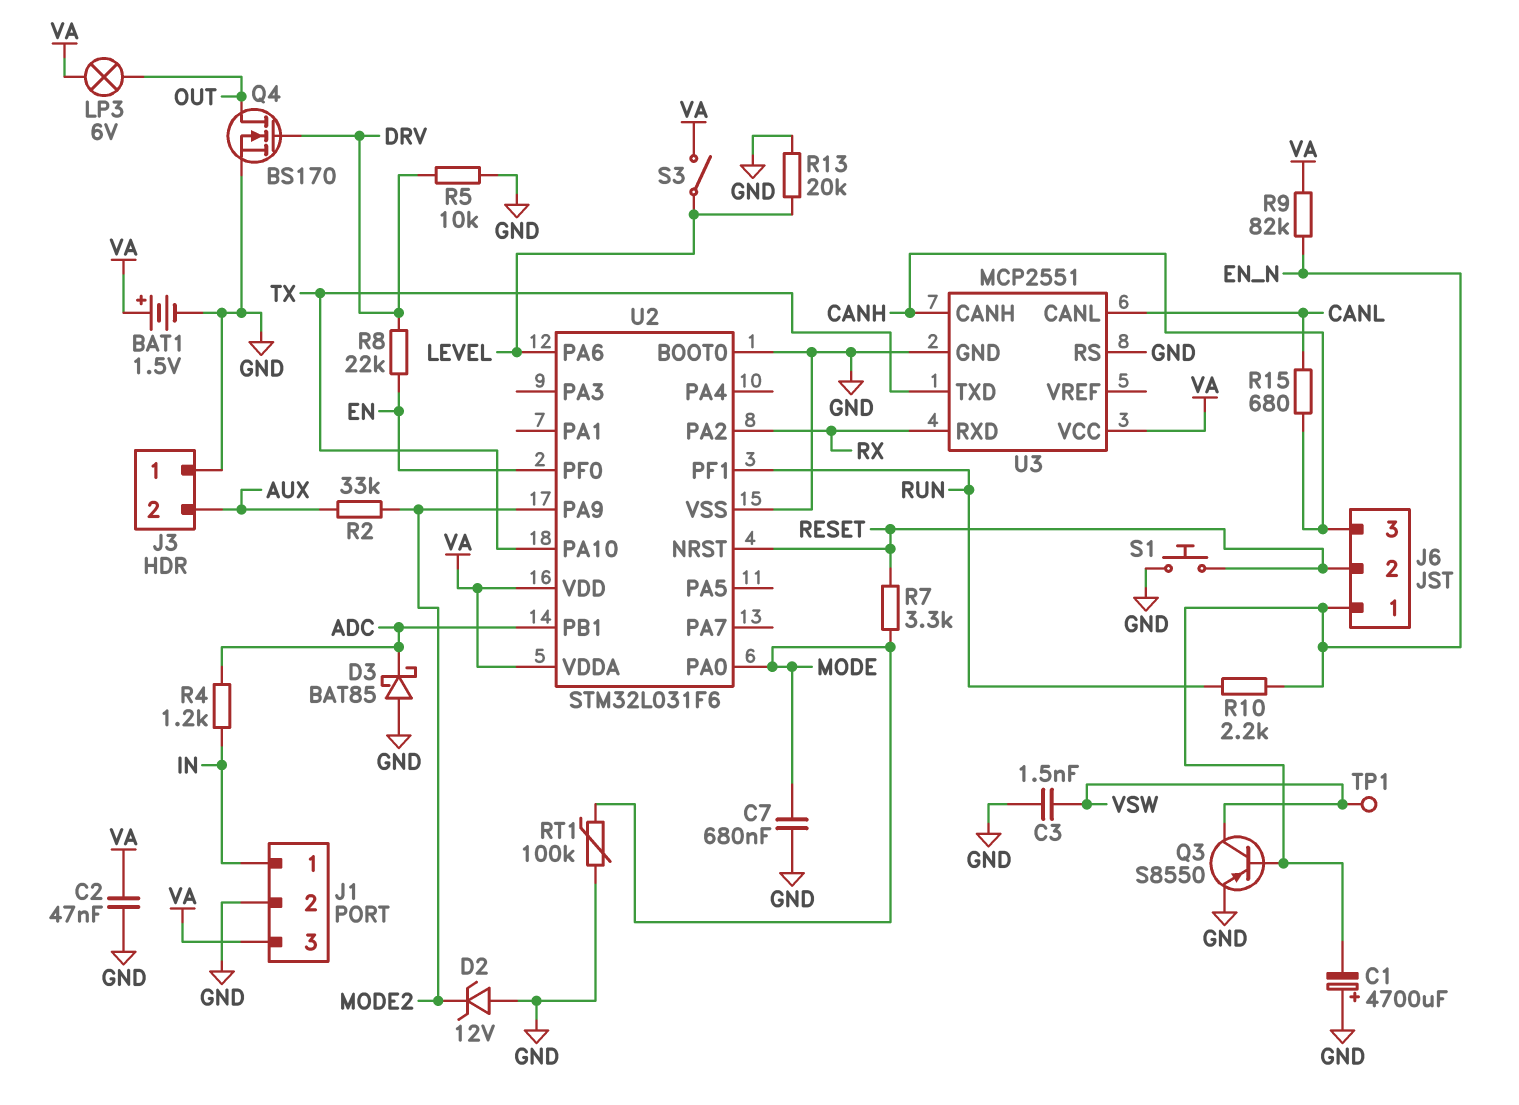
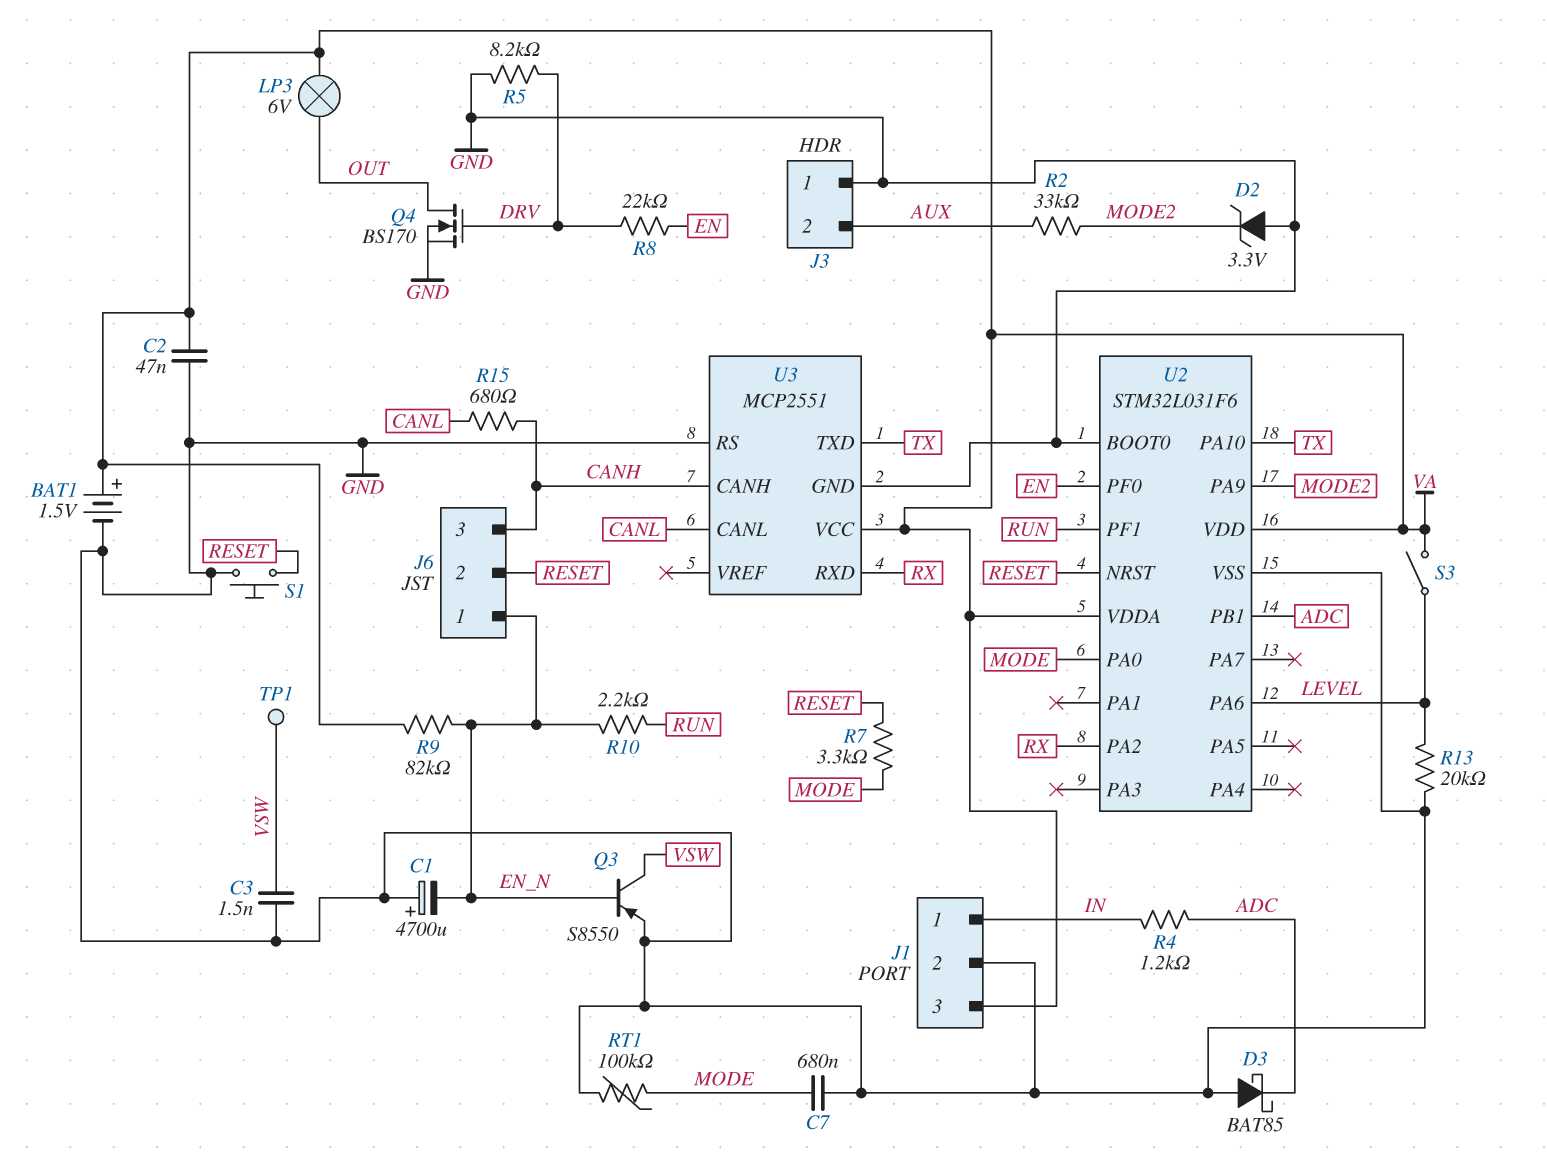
D2: zener 12V (A GND, K MODE2) -> zener 3.3V (A GND, K MODE2)
R5: 10k (DRV, GND) -> 8.2k (DRV, GND)

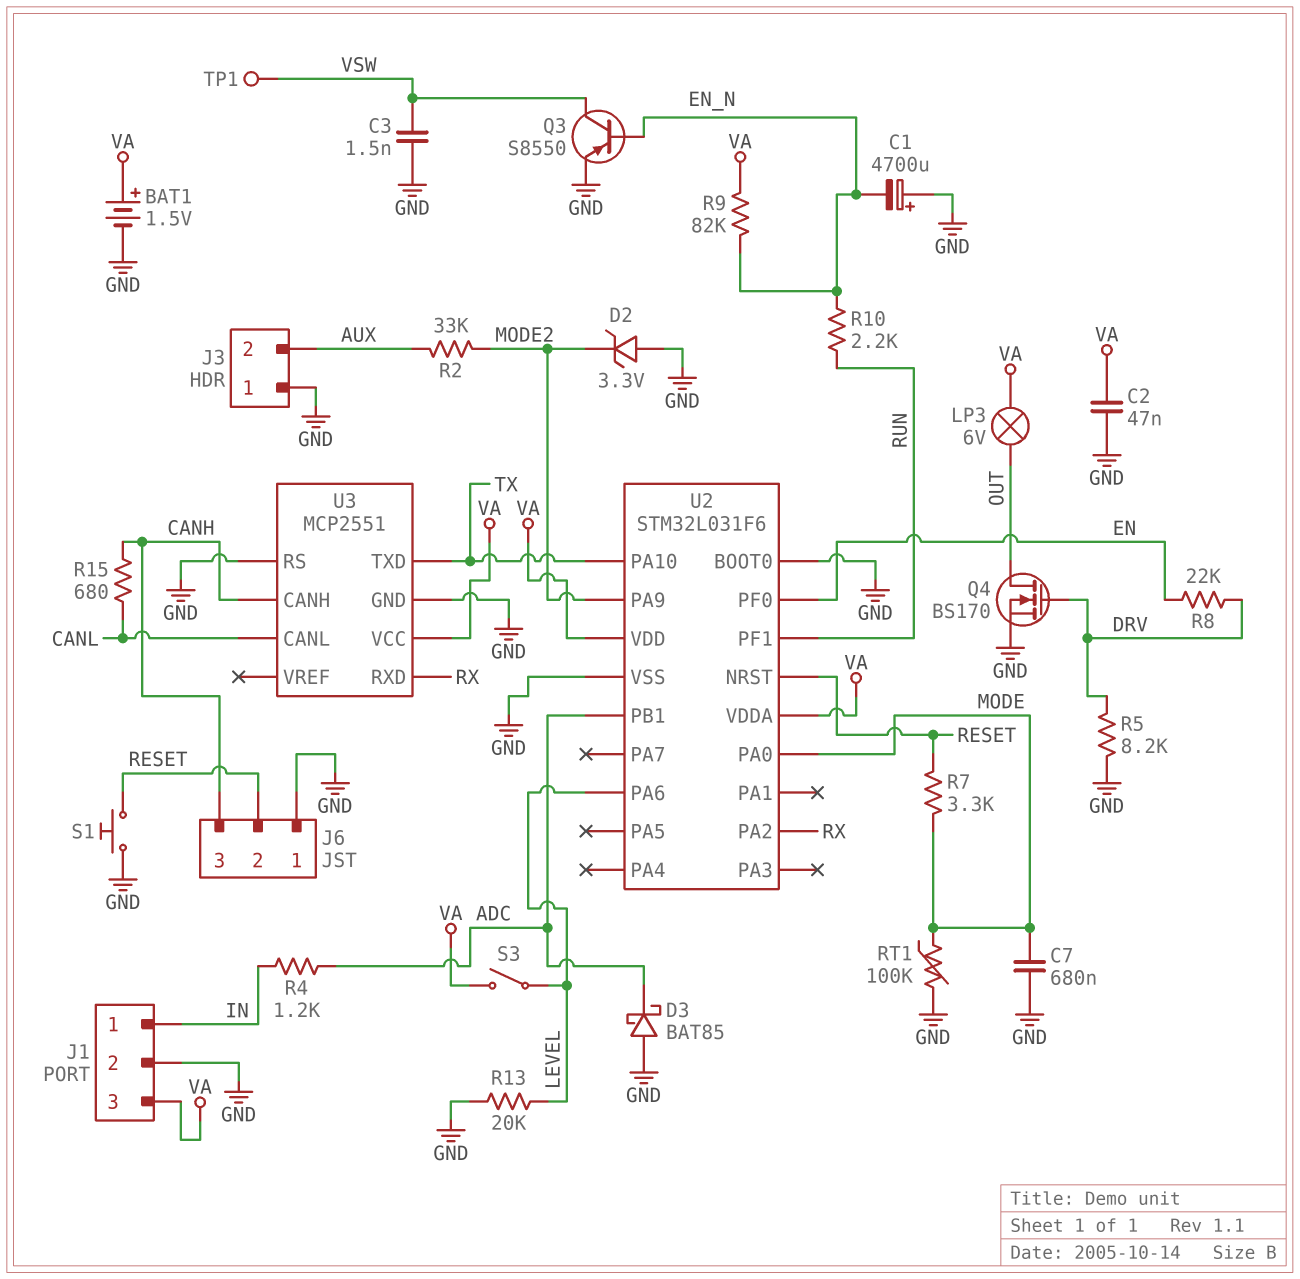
J6 pin 1: EN_N -> GND

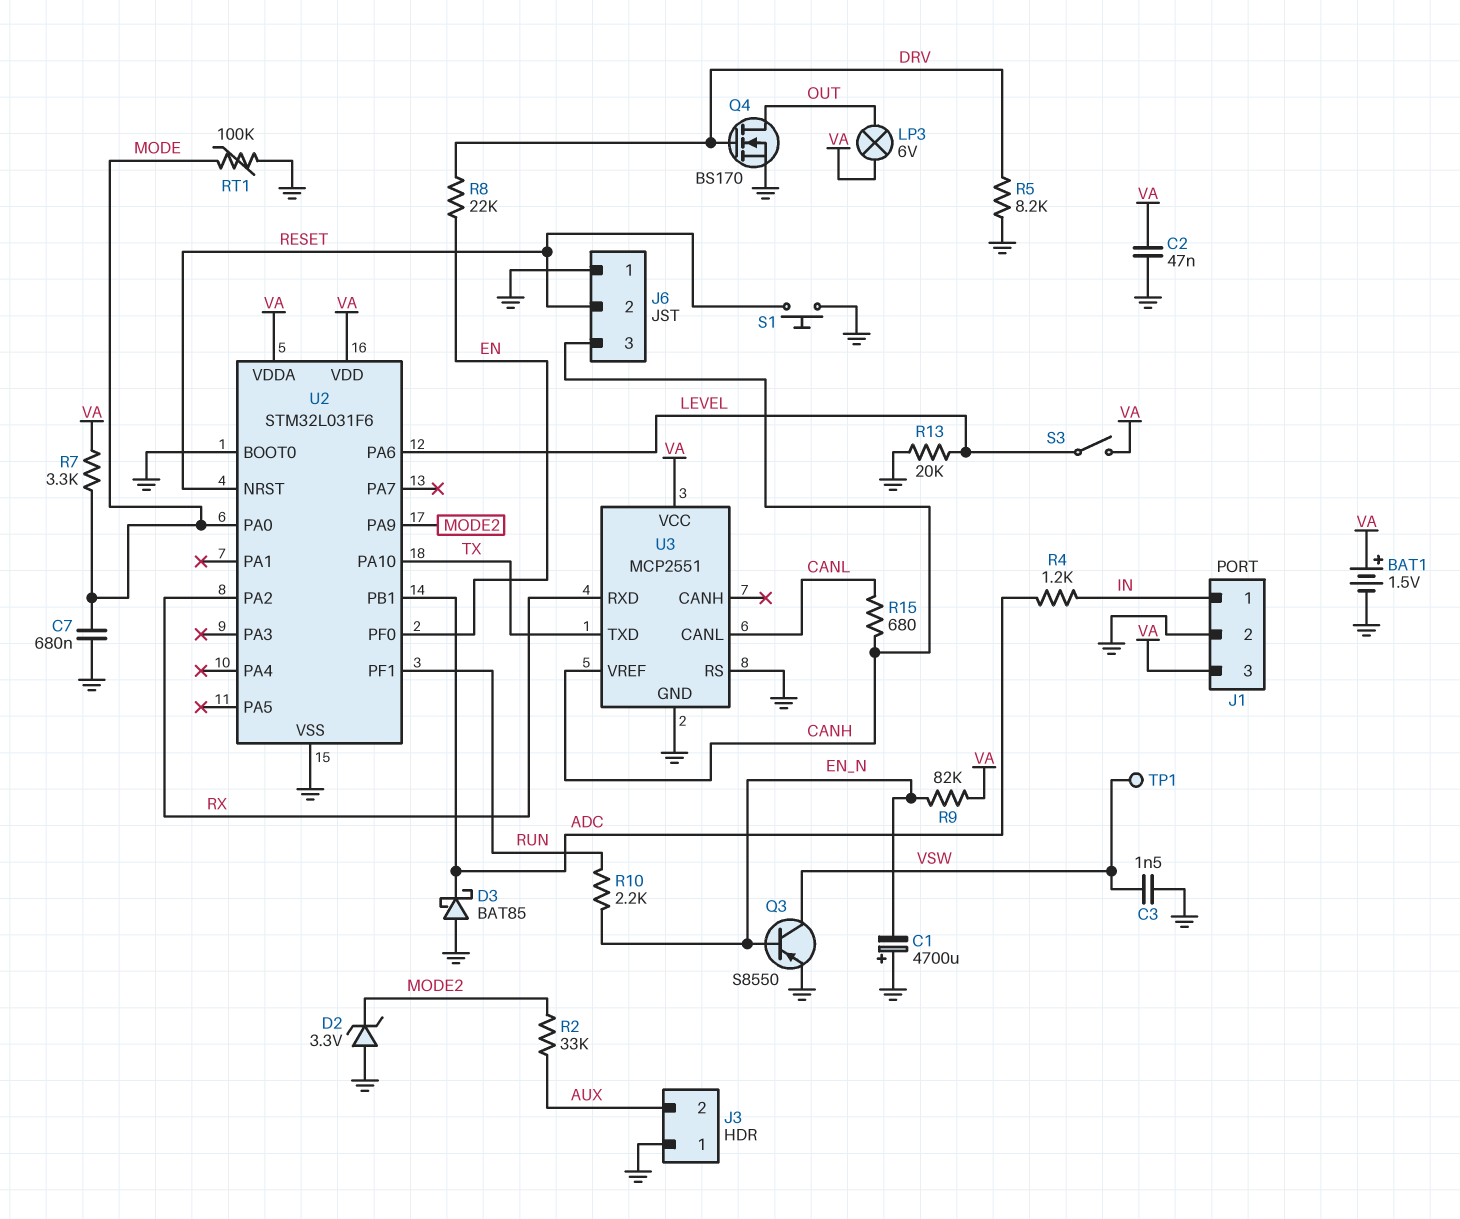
R7: 3.3k (MODE, RESET) -> 3.3k (MODE, VA)
U3 pin CANH: CANH -> none
U3 pin VREF: none -> CANH

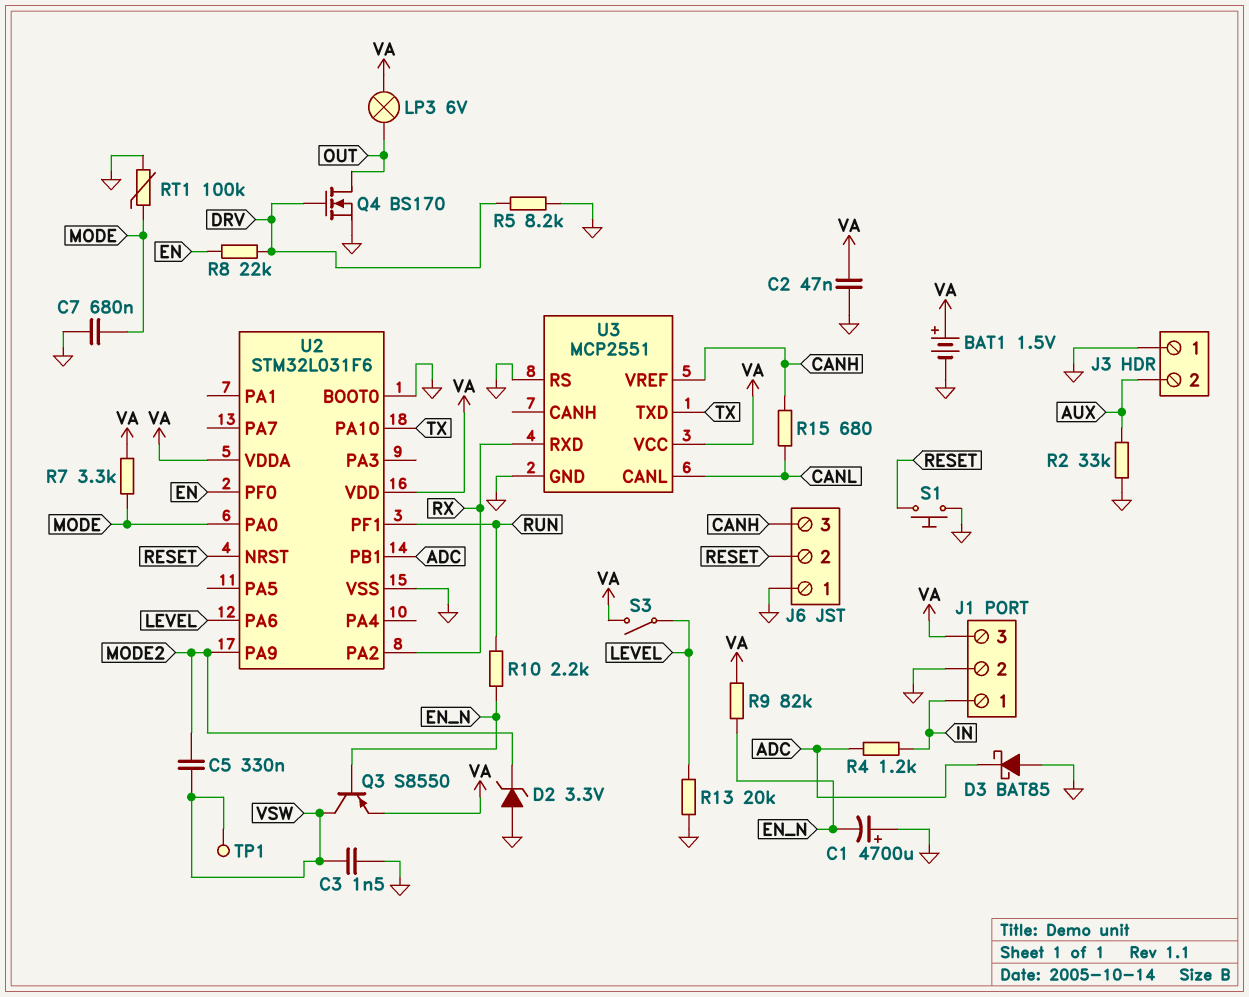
C5: none -> 330nF (MODE2, VSW)
Q3: PNP S8550 (B EN_N, C VSW, E GND) -> PNP S8550 (B EN_N, C VSW, E VA)
R2: 33k (AUX, MODE2) -> 33k (AUX, GND)

